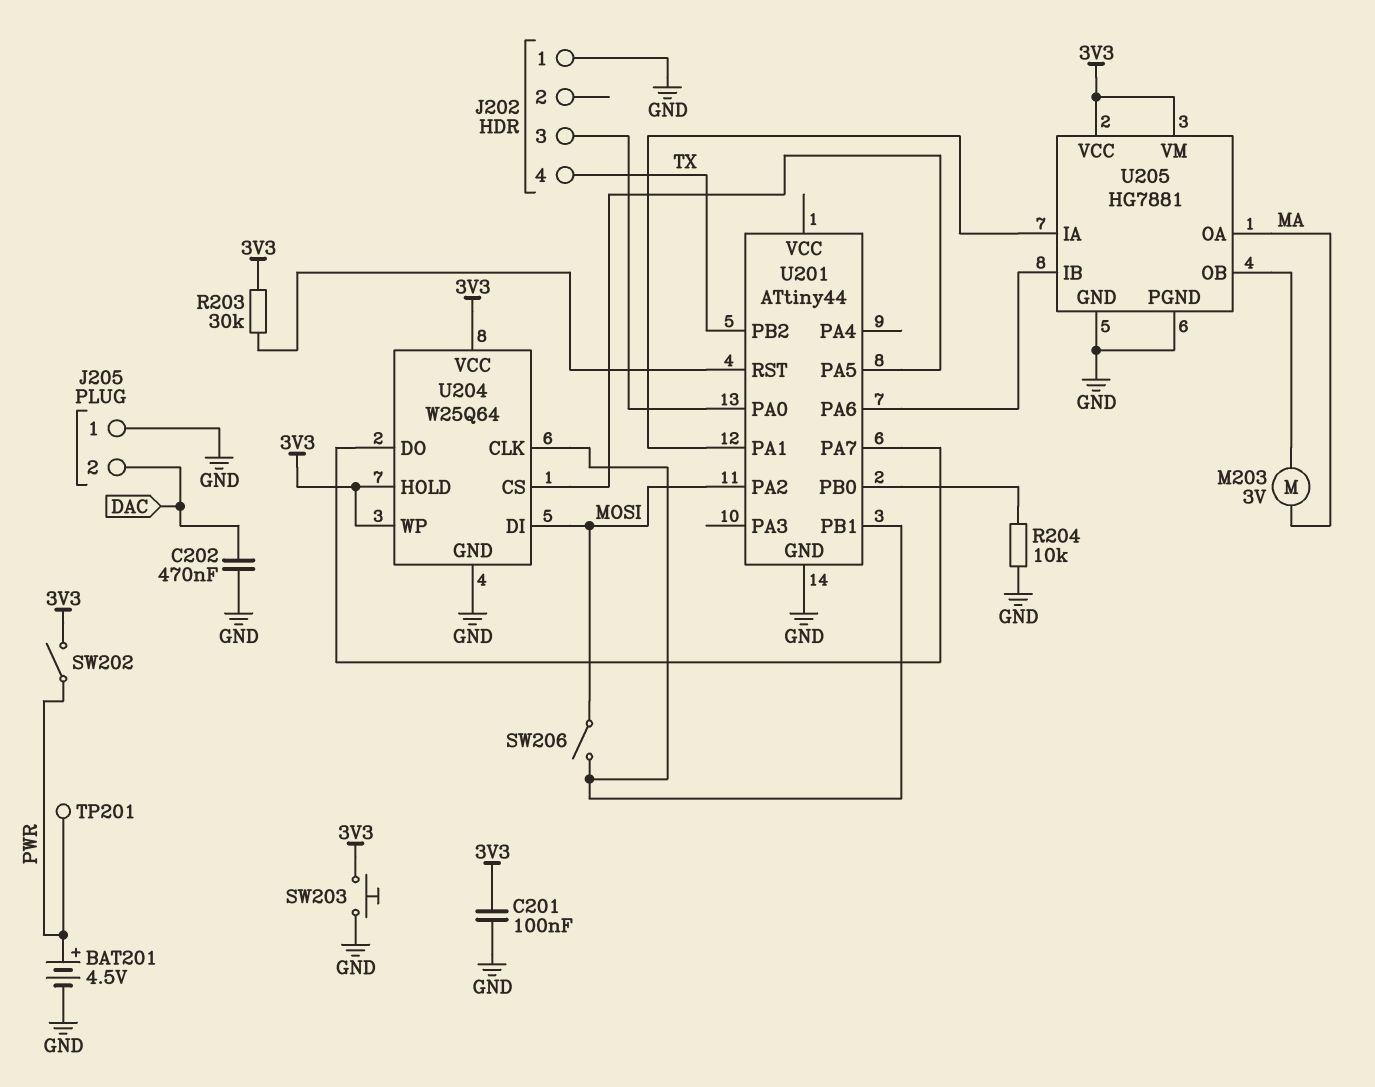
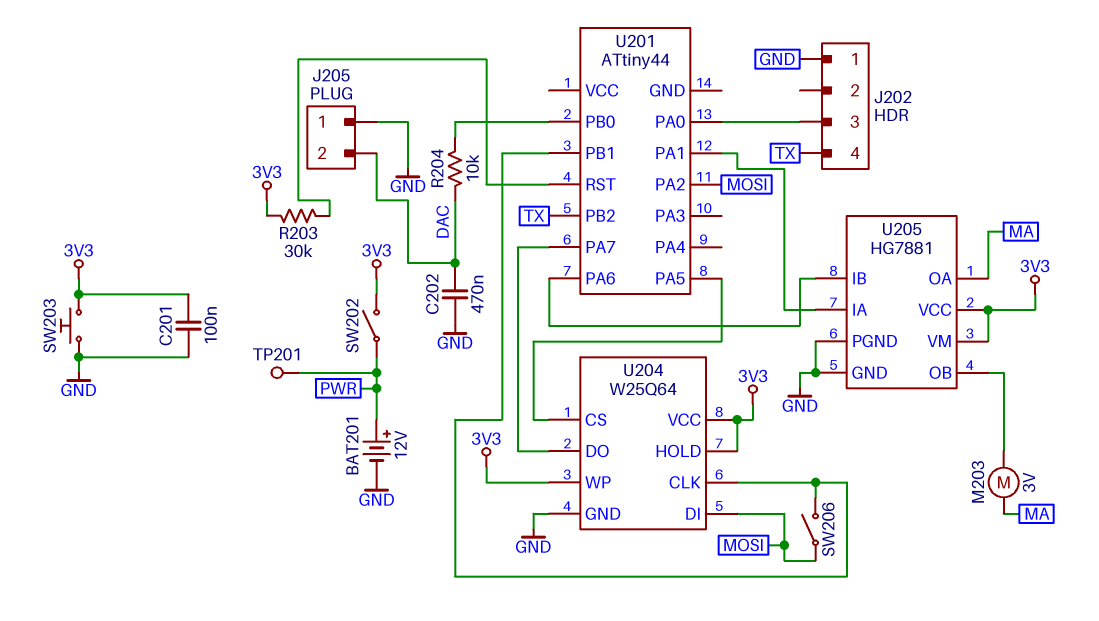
BAT201: 4.5V (plus PWR, minus GND) -> 12V (plus PWR, minus GND)
R204: 10k (GND, U201/PB0) -> 10k (DAC, U201/PB0)
U201 pin GND: GND -> none

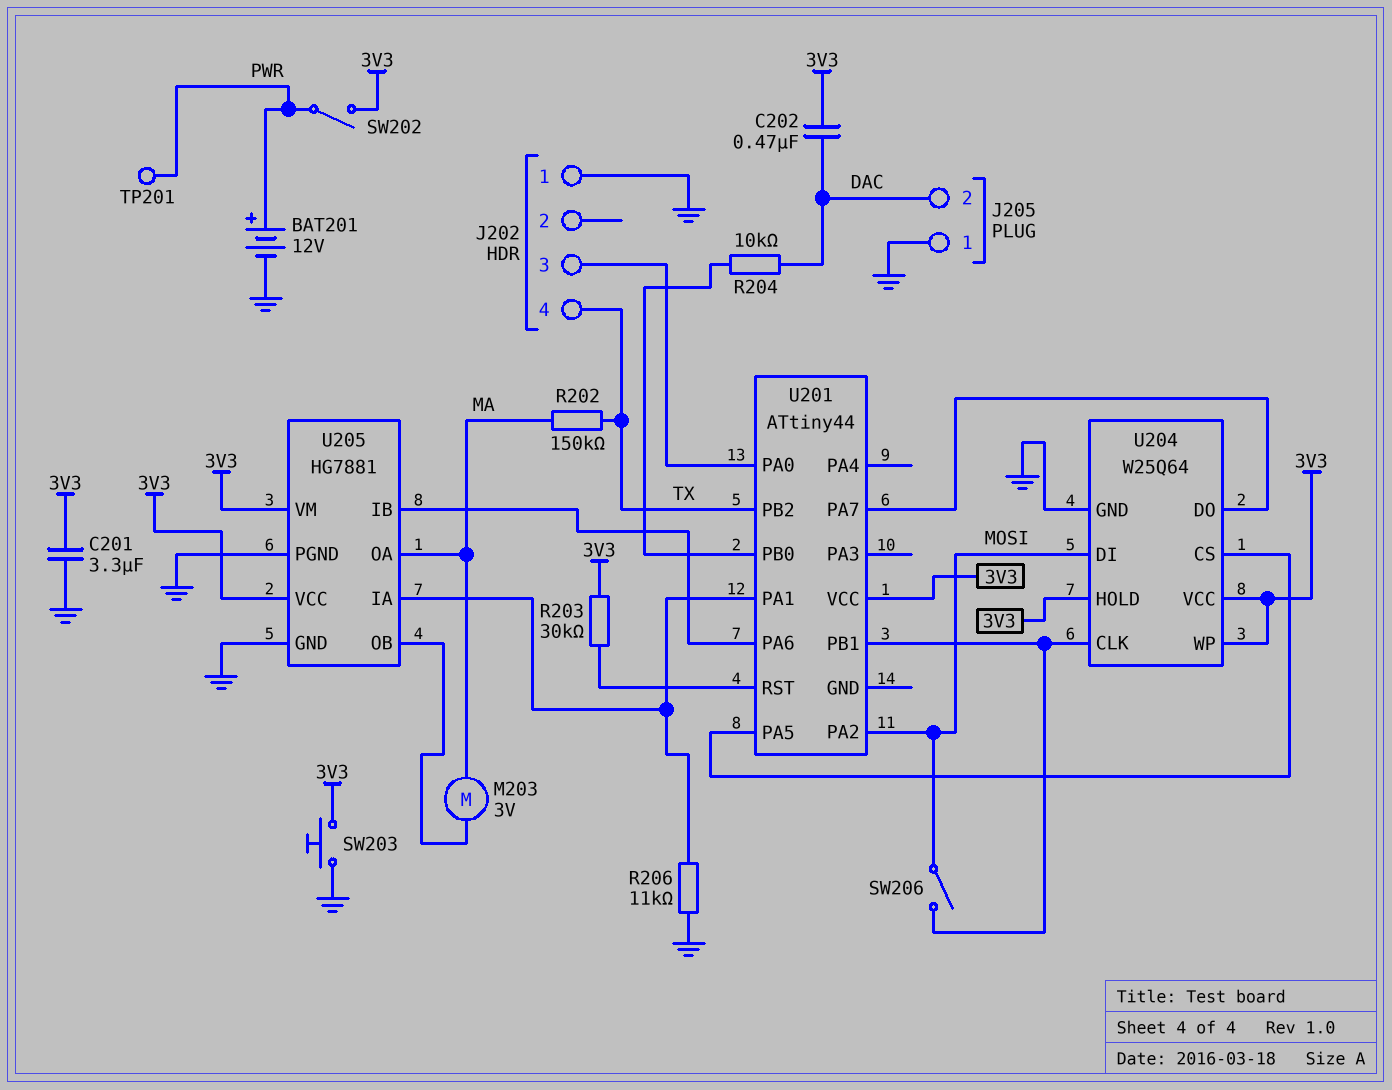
C201: 100nF (3V3, GND) -> 3.3uF (3V3, GND)
C202: 470nF (DAC, GND) -> 470nF (3V3, DAC)
R202: none -> 150k (MA, TX)
R206: none -> 11k (GND, U201/PA1)
U201 pin VCC: none -> 3V3

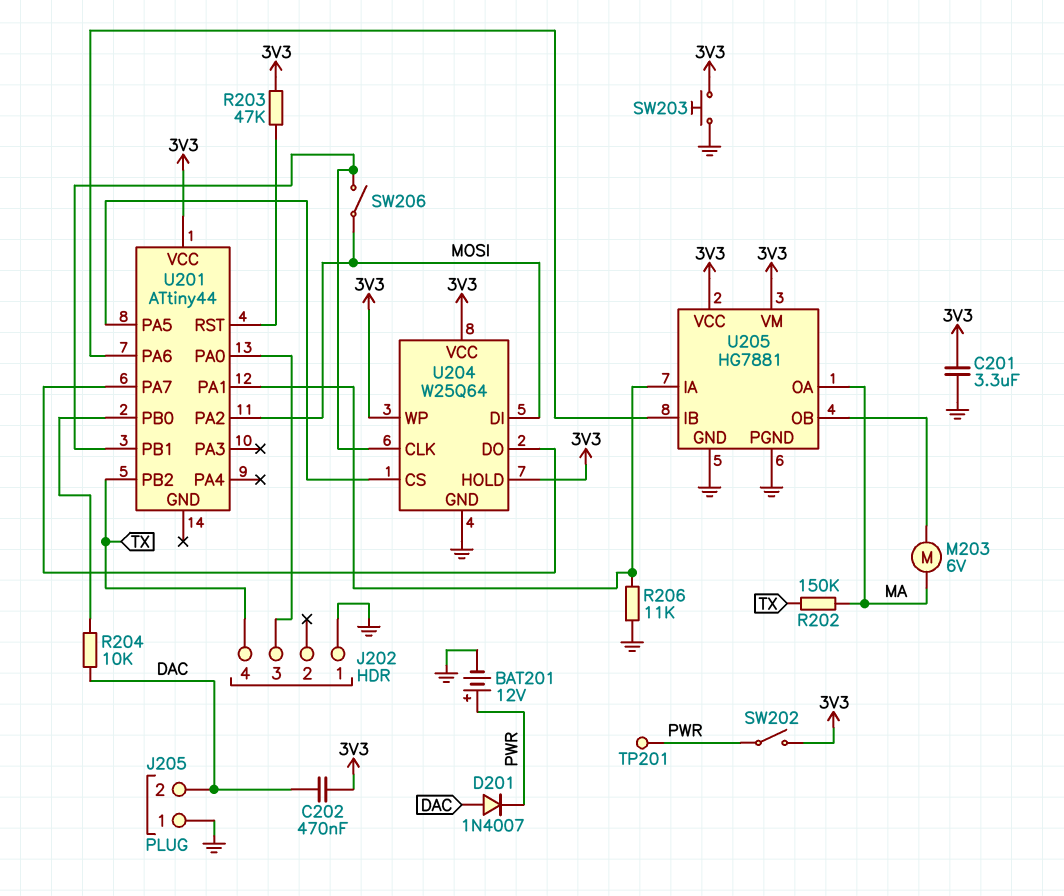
D201: none -> diode 1N4007 (A DAC, K PWR)
M203: motor 3V (MA, U205/OB) -> motor 6V (MA, U205/OB)
R203: 30k (3V3, U201/RST) -> 47k (3V3, U201/RST)

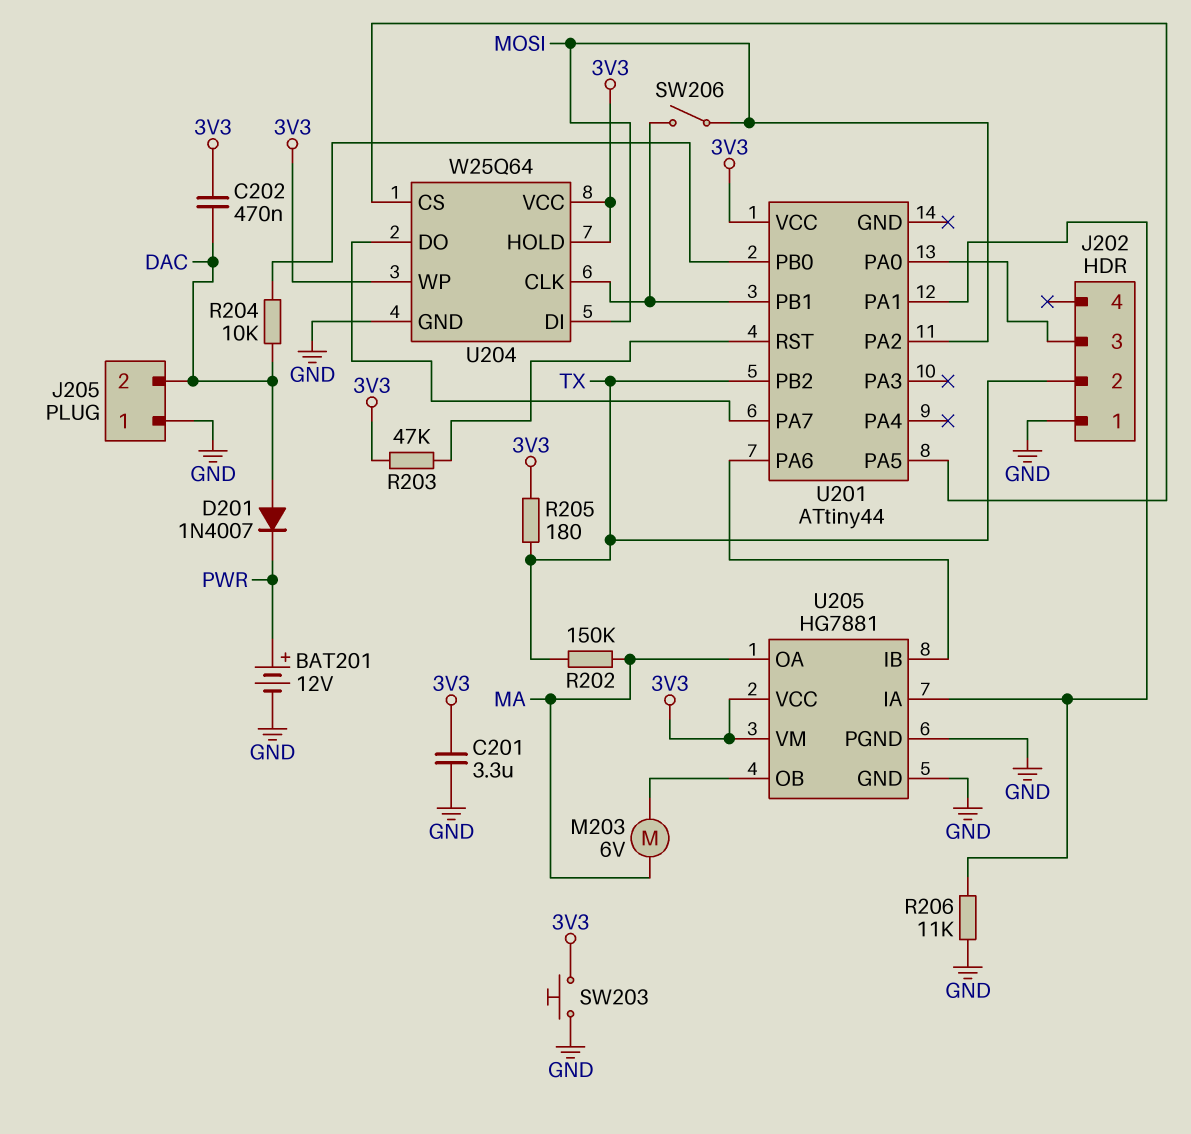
J202 pin 2: none -> TX
J202 pin 4: TX -> none
R205: none -> 180 (3V3, TX)
SW202: switch (3V3, PWR) -> none
TP201: test point (PWR) -> none

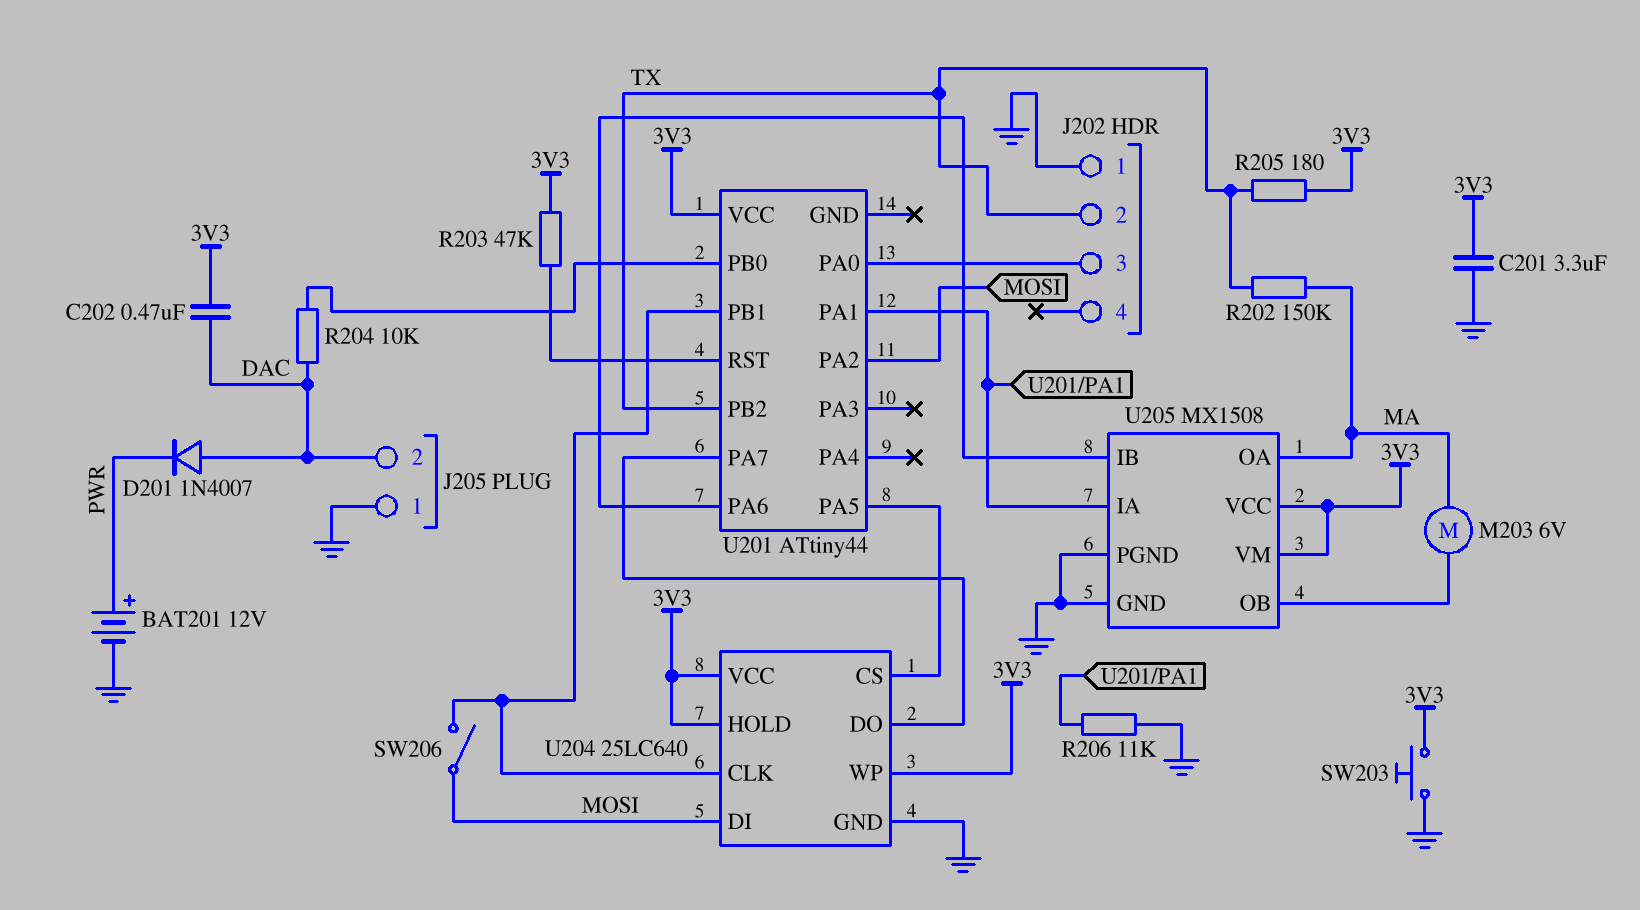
U204: W25Q64 -> 25LC640
U205: HG7881 -> MX1508

